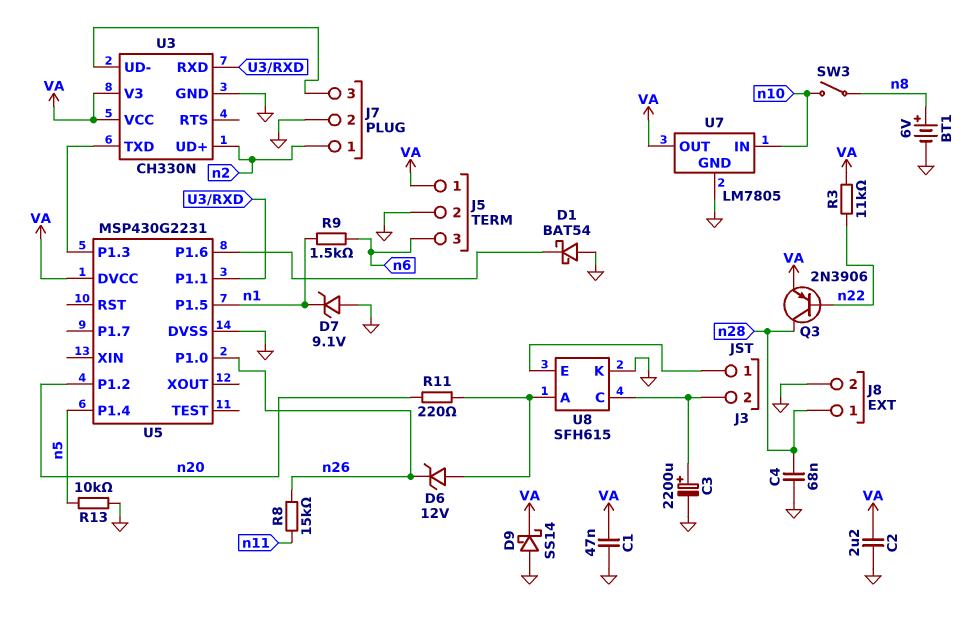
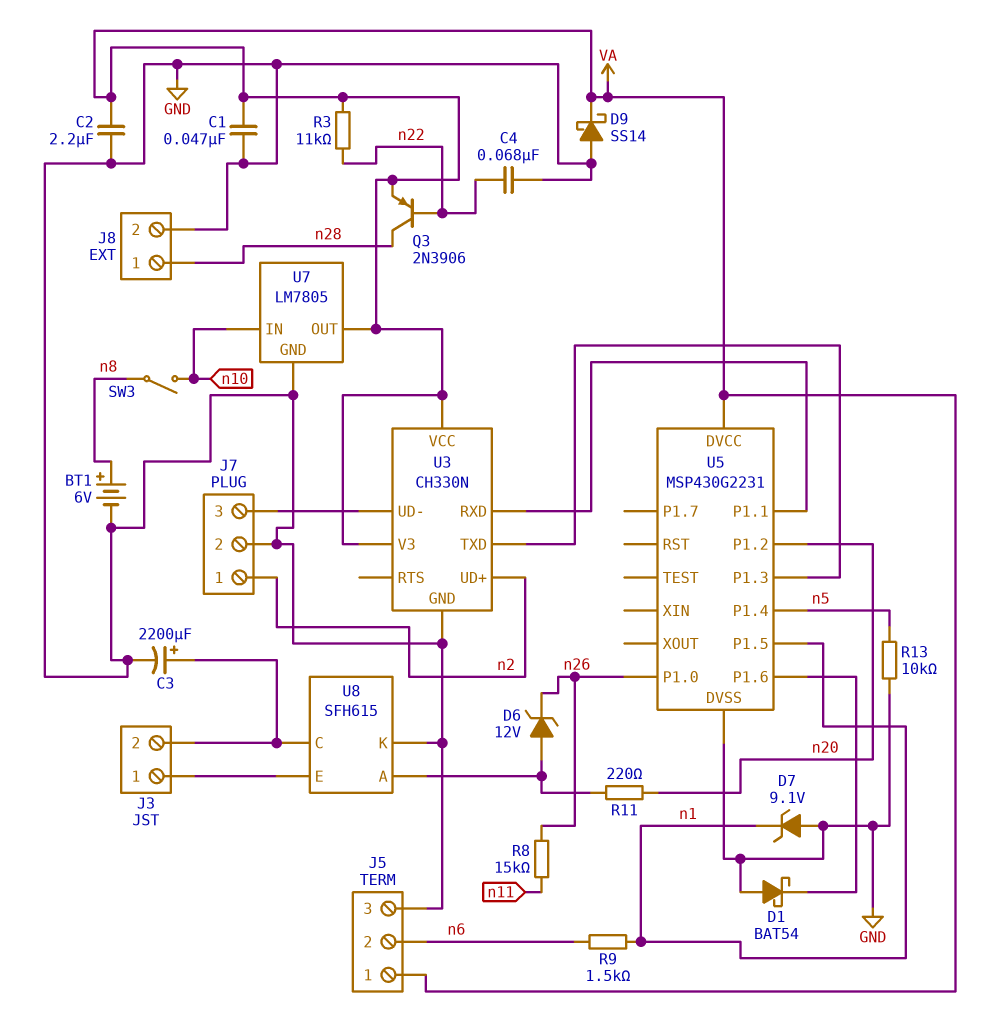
C4: 68nF (GND, n28) -> 68nF (GND, n22)
J5 pin 2: GND -> n6
J5 pin 3: n6 -> GND

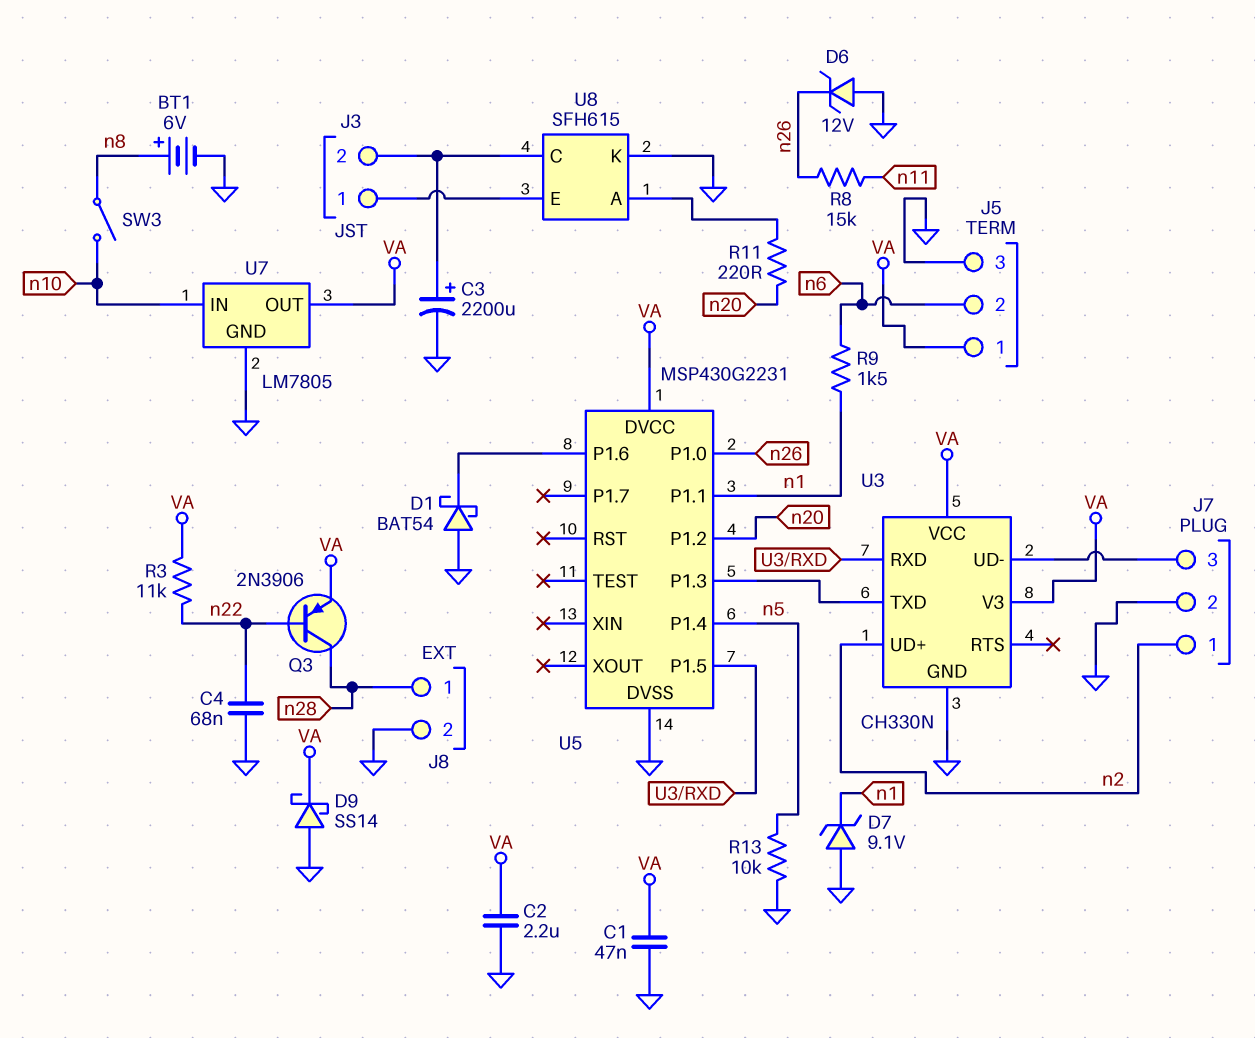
D6: zener 12V (A U8/A, K n26) -> zener 12V (A GND, K n26)
U5 pin P1.1: U3/RXD -> n1
U5 pin P1.5: n1 -> U3/RXD

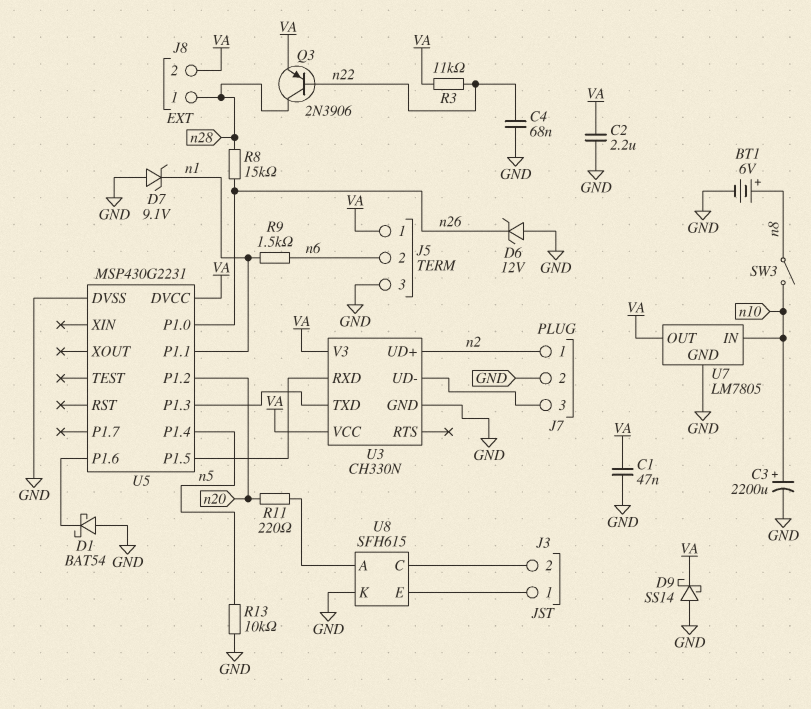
C3: 2200uF (plus J3/2, minus GND) -> 2200uF (plus n10, minus GND)
J8 pin 2: GND -> VA
R8: 15k (n11, n26) -> 15k (n26, n28)

